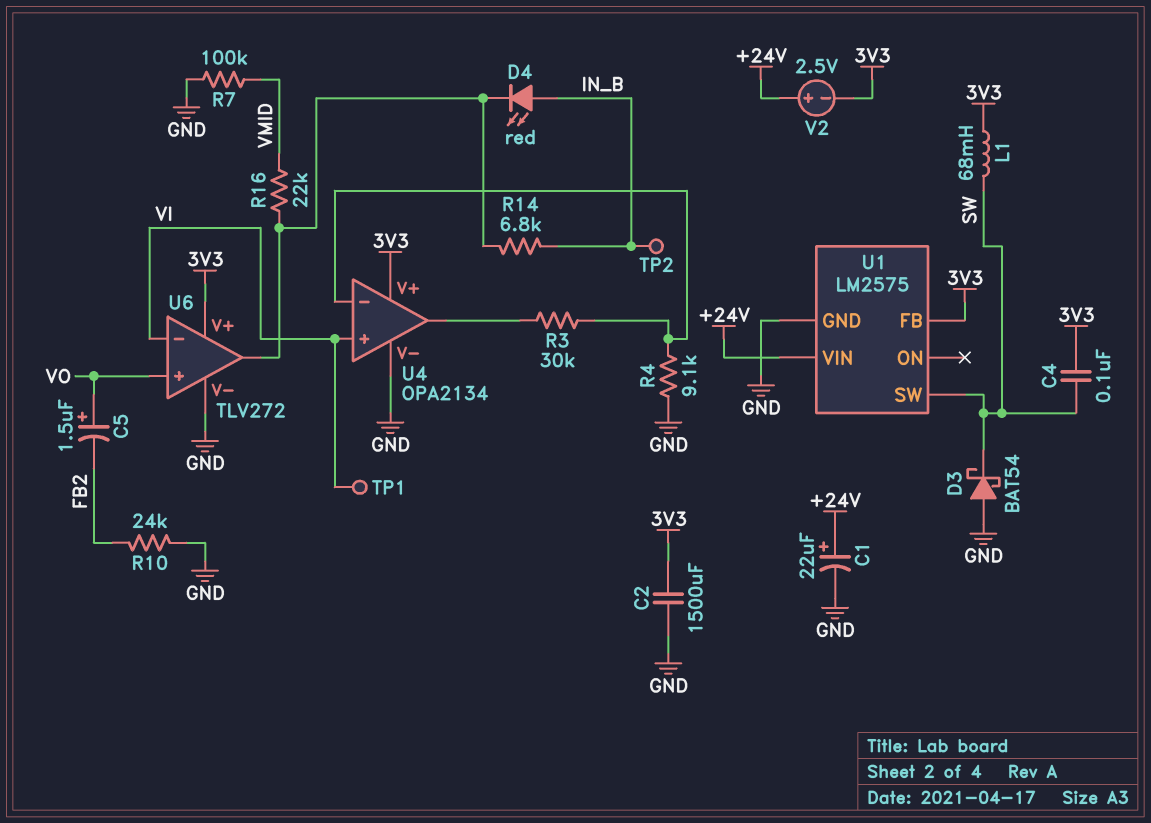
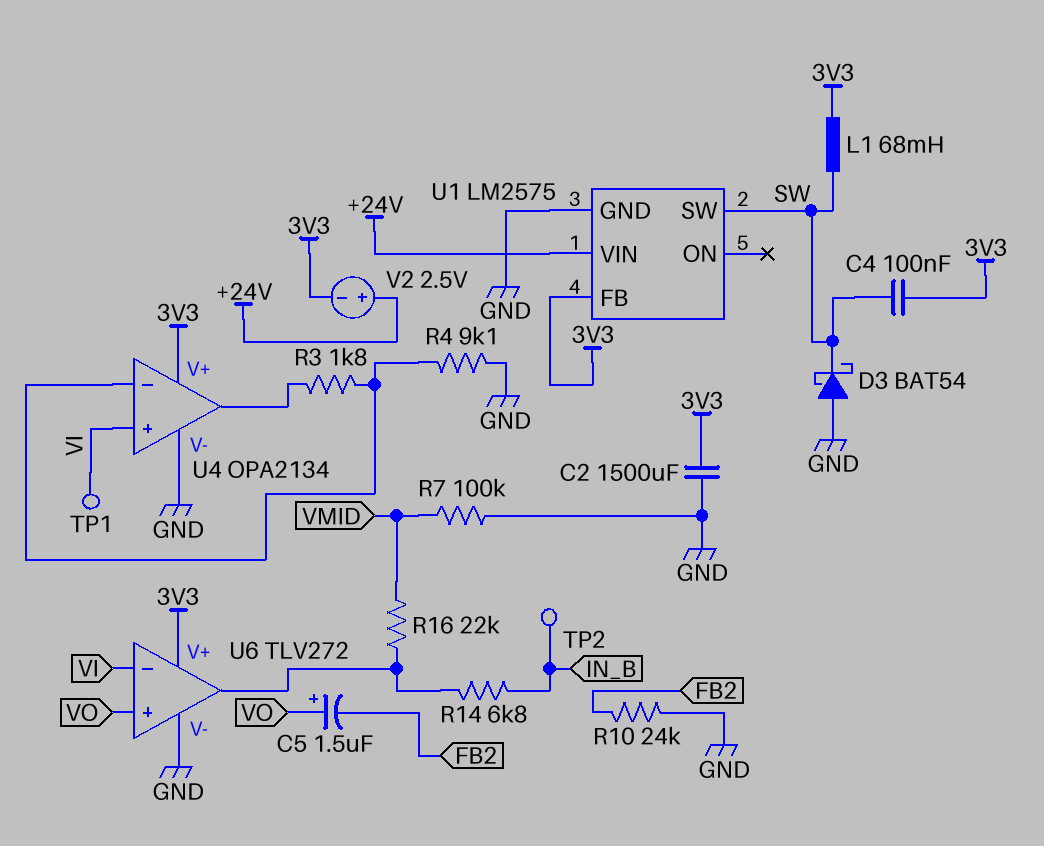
C1: 22uF (plus +24V, minus GND) -> none
D4: LED red (A IN_B, K U6/out) -> none
R3: 30k (U4/in-, U4/out) -> 1.8k (U4/in-, U4/out)

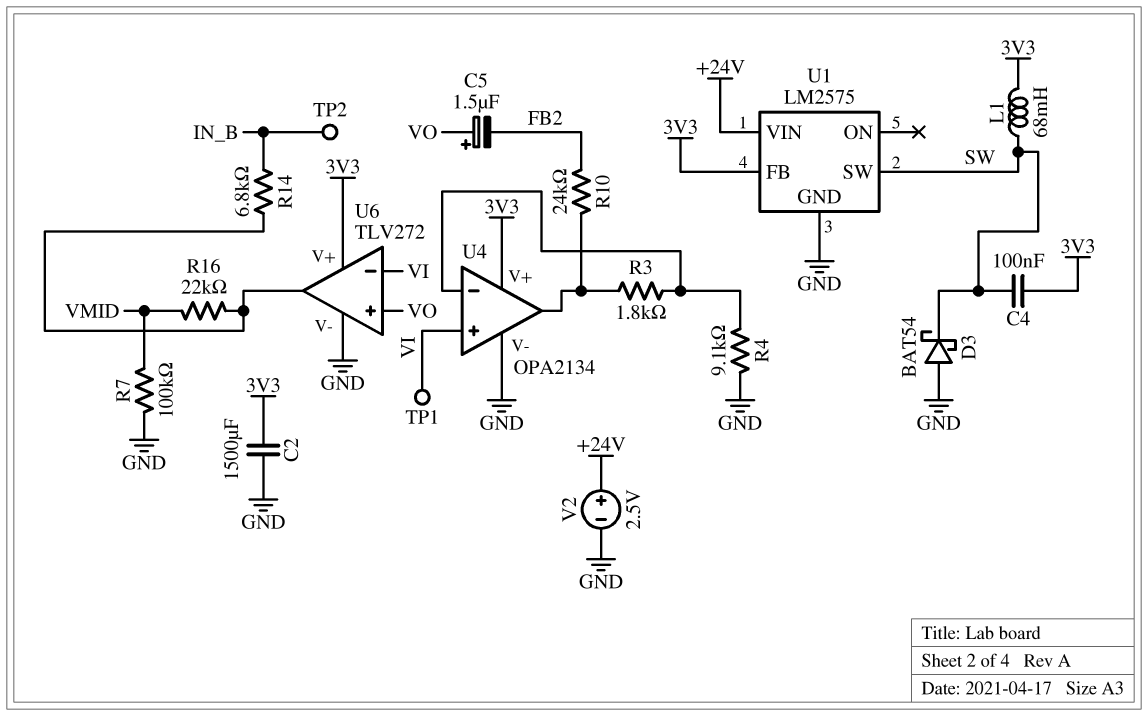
R10: 24k (FB2, GND) -> 24k (FB2, U4/out)
V2: 2.5V (plus +24V, minus 3V3) -> 2.5V (plus +24V, minus GND)

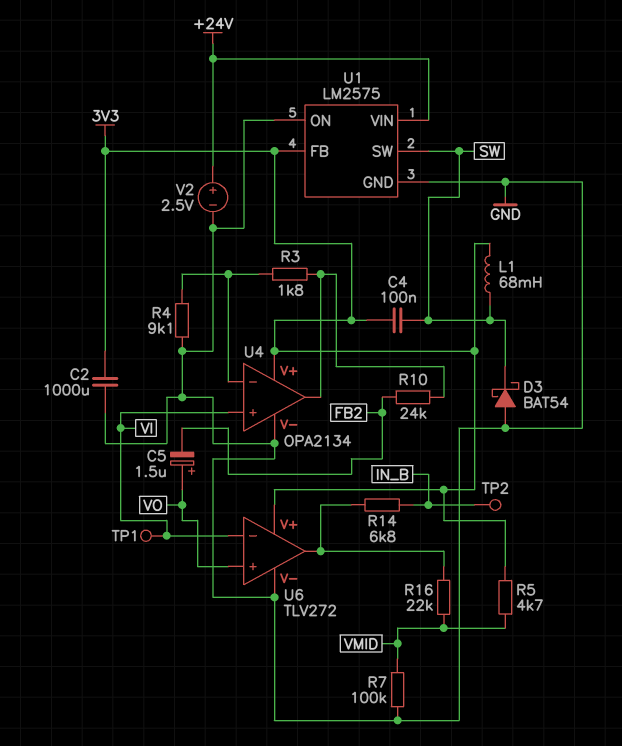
C2: 1500uF (3V3, GND) -> 1000uF (3V3, GND)
R5: none -> 4.7k (3V3, VMID)
U1 pin ON: none -> GND

